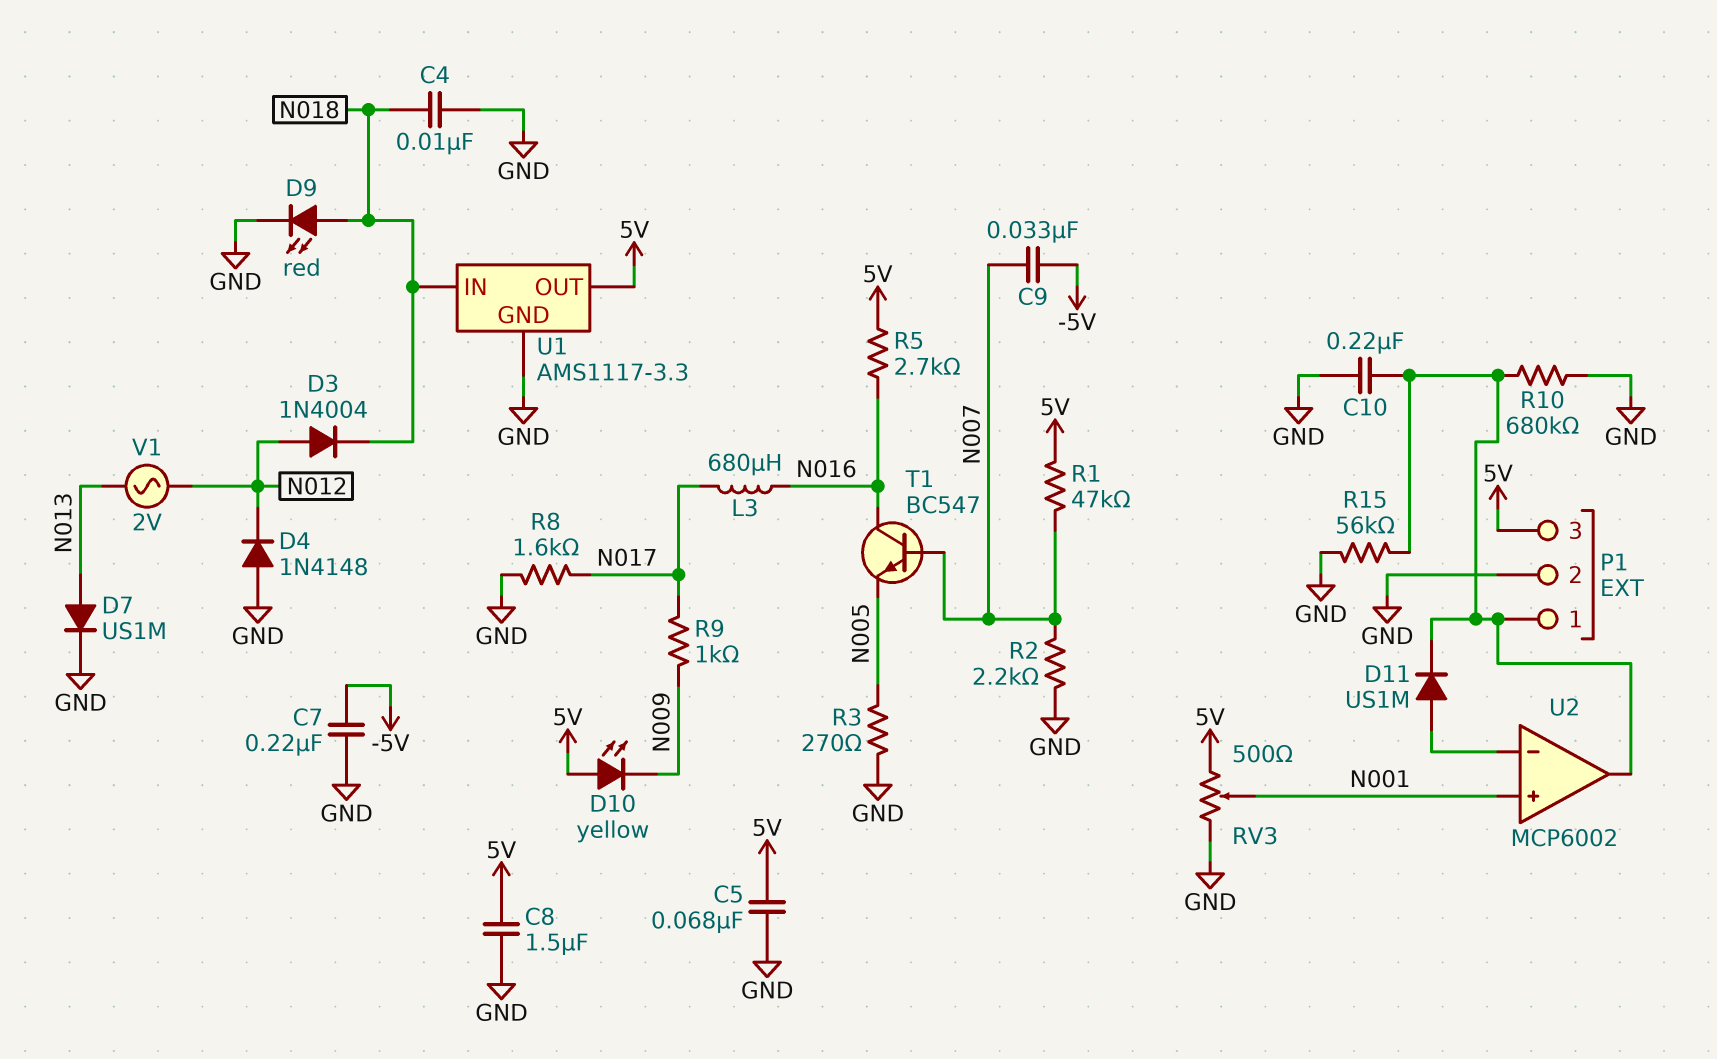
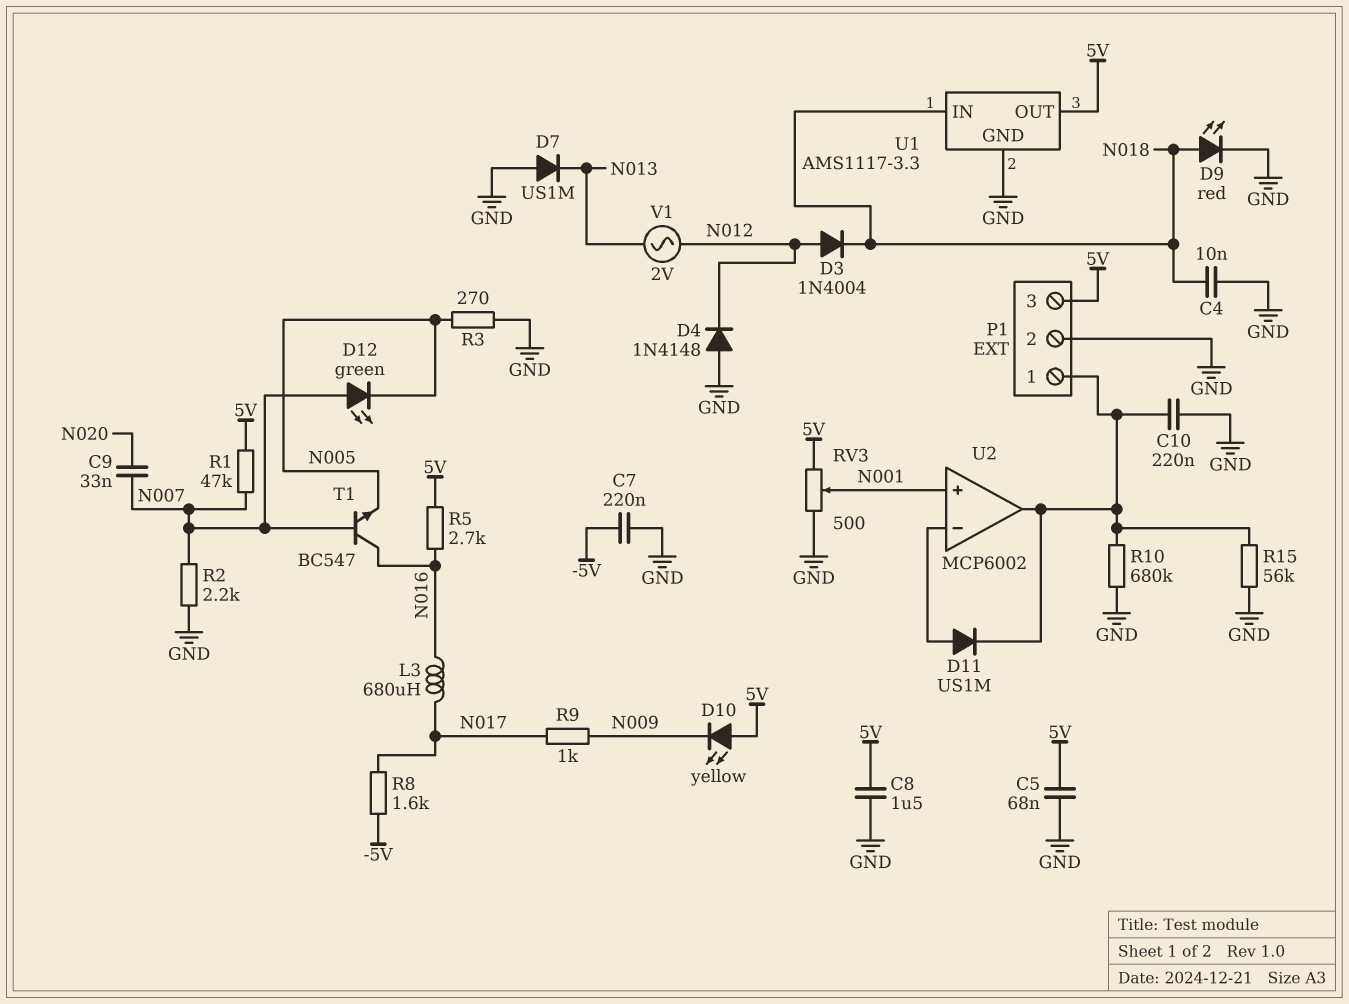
C9: 33nF (-5V, N007) -> 33nF (N007, N020)
D7: diode US1M (A N013, K GND) -> diode US1M (A GND, K N013)
D12: none -> LED green (A N007, K N005)
R8: 1.6k (GND, N017) -> 1.6k (-5V, N017)

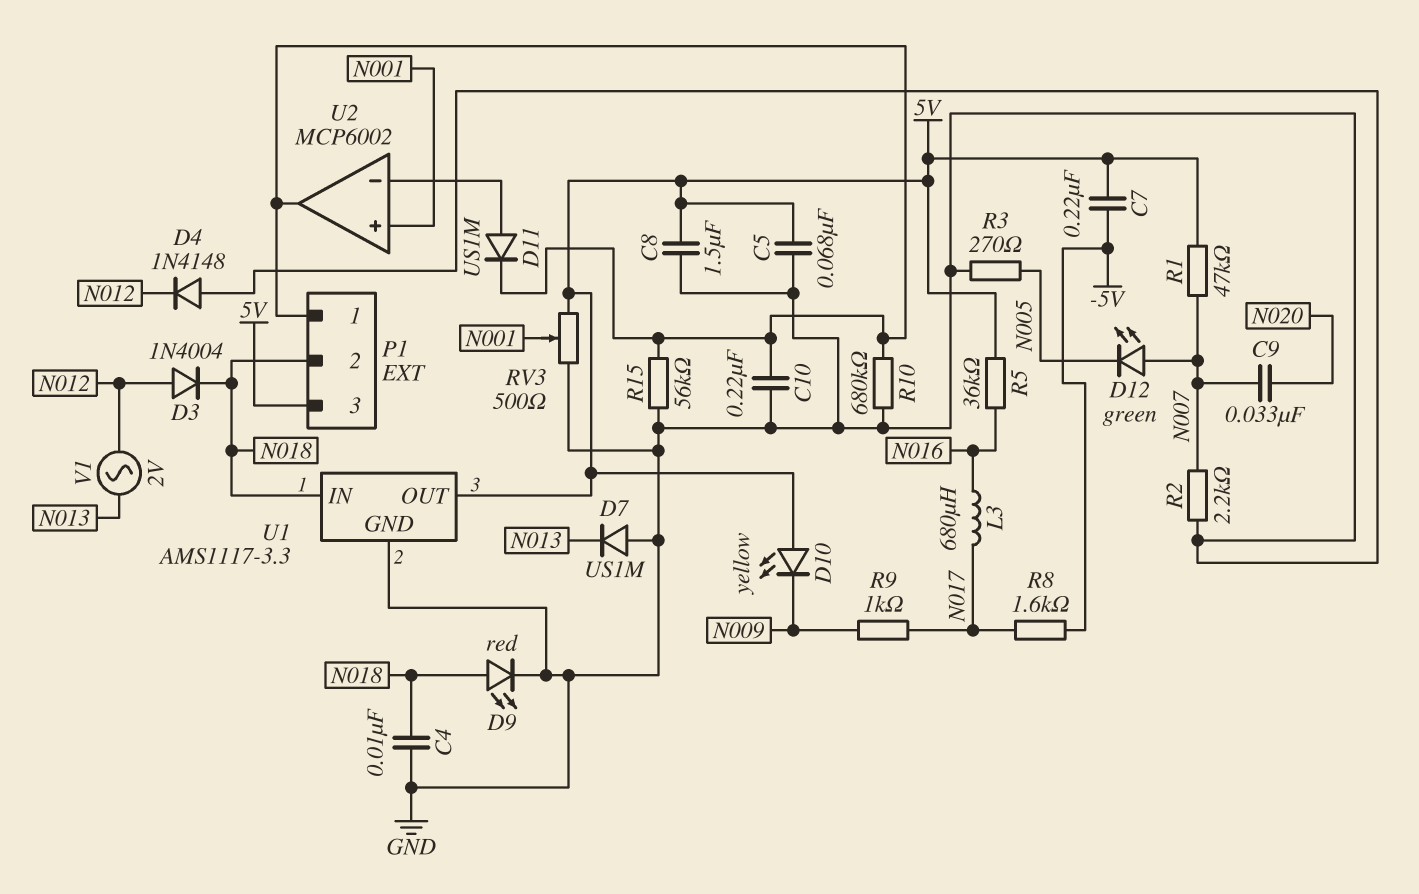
C7: 220nF (-5V, GND) -> 220nF (-5V, 5V)
P1 pin 2: GND -> N018
R5: 2.7k (5V, N016) -> 36k (5V, N016)
T1: NPN BC547 (B N007, C N016, E N005) -> none

